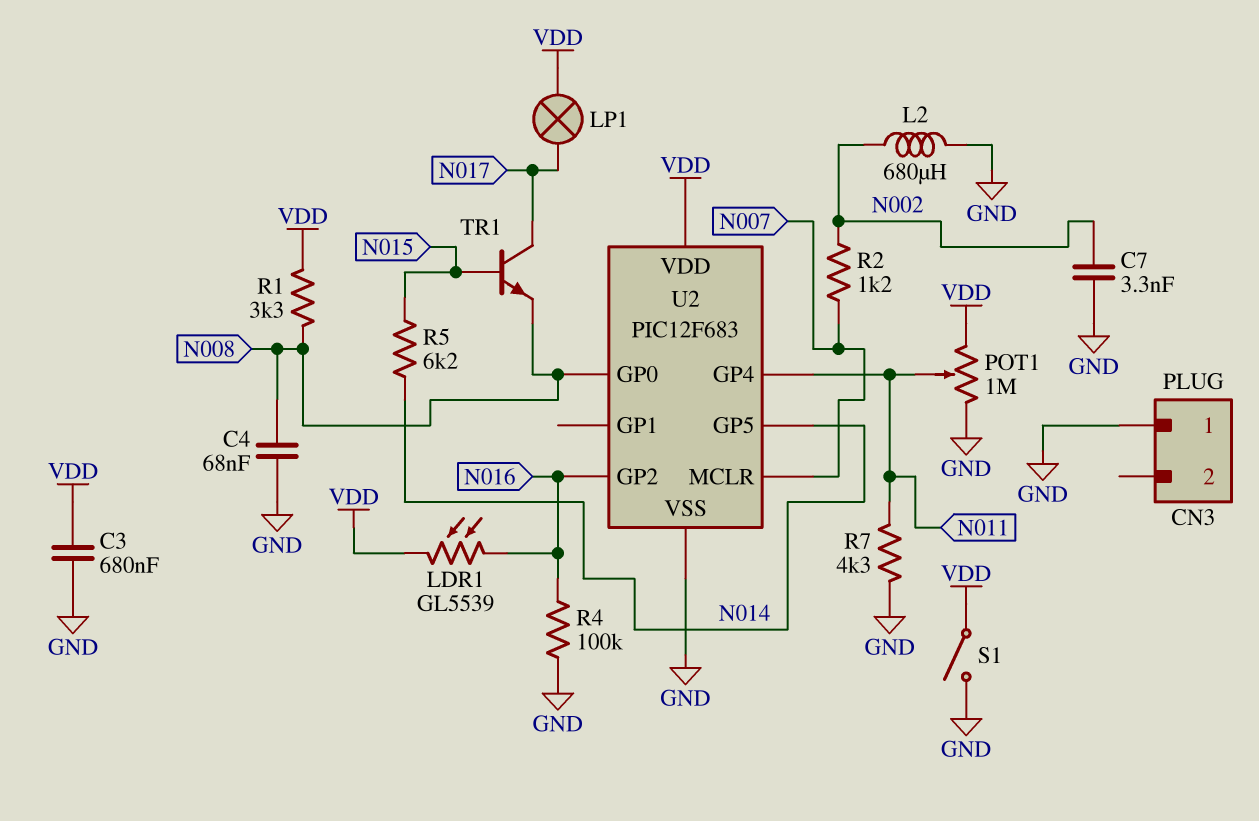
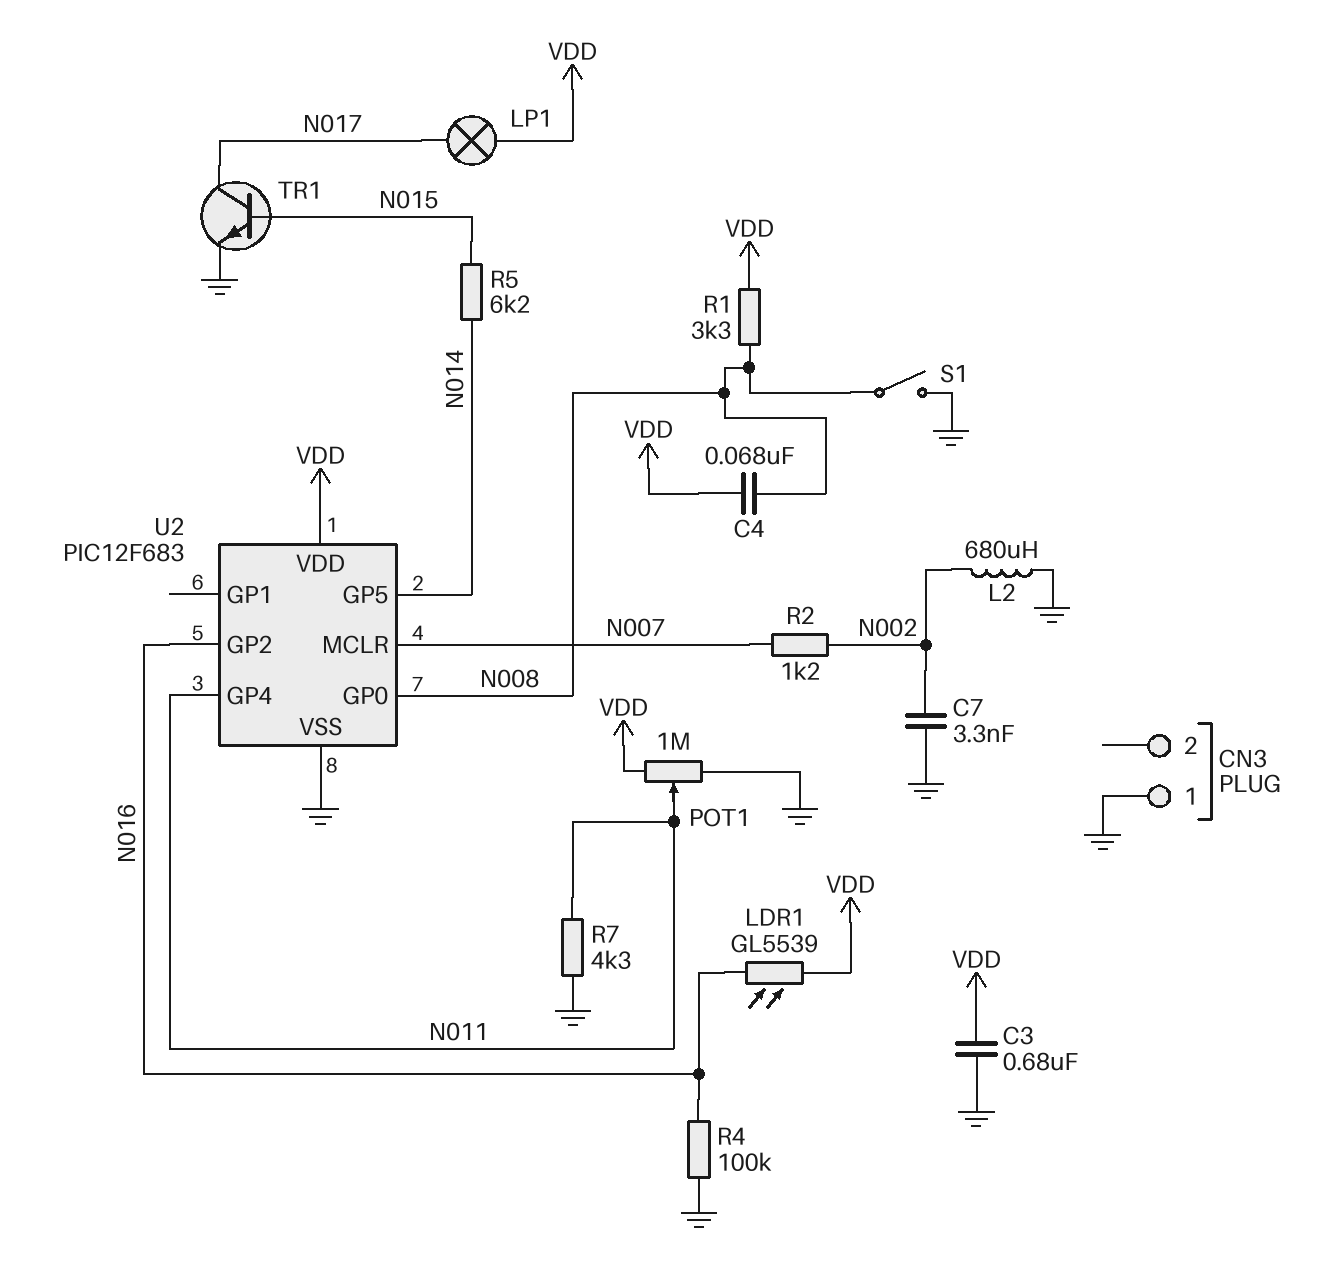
C4: 68nF (GND, N008) -> 68nF (N008, VDD)
S1: switch (GND, VDD) -> switch (GND, N008)
TR1: NPN (B N015, C N017, E N008) -> NPN (B N015, C N017, E GND)

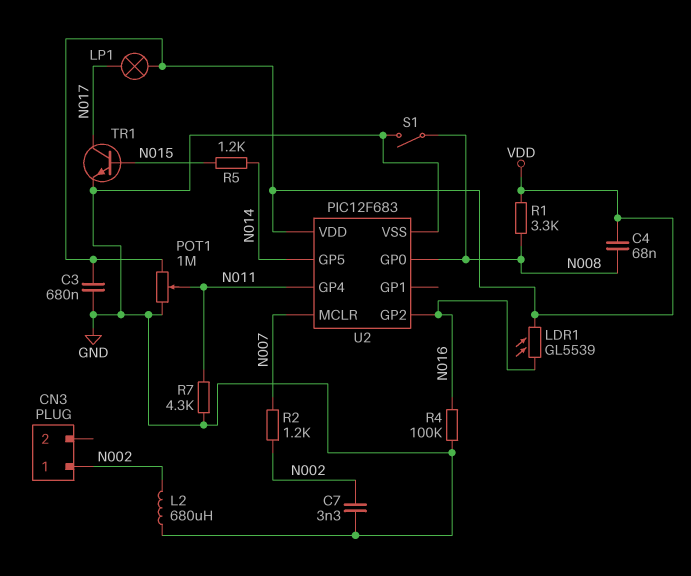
CN3 pin 1: GND -> N002
R5: 6.2k (N014, N015) -> 1.2k (N014, N015)

